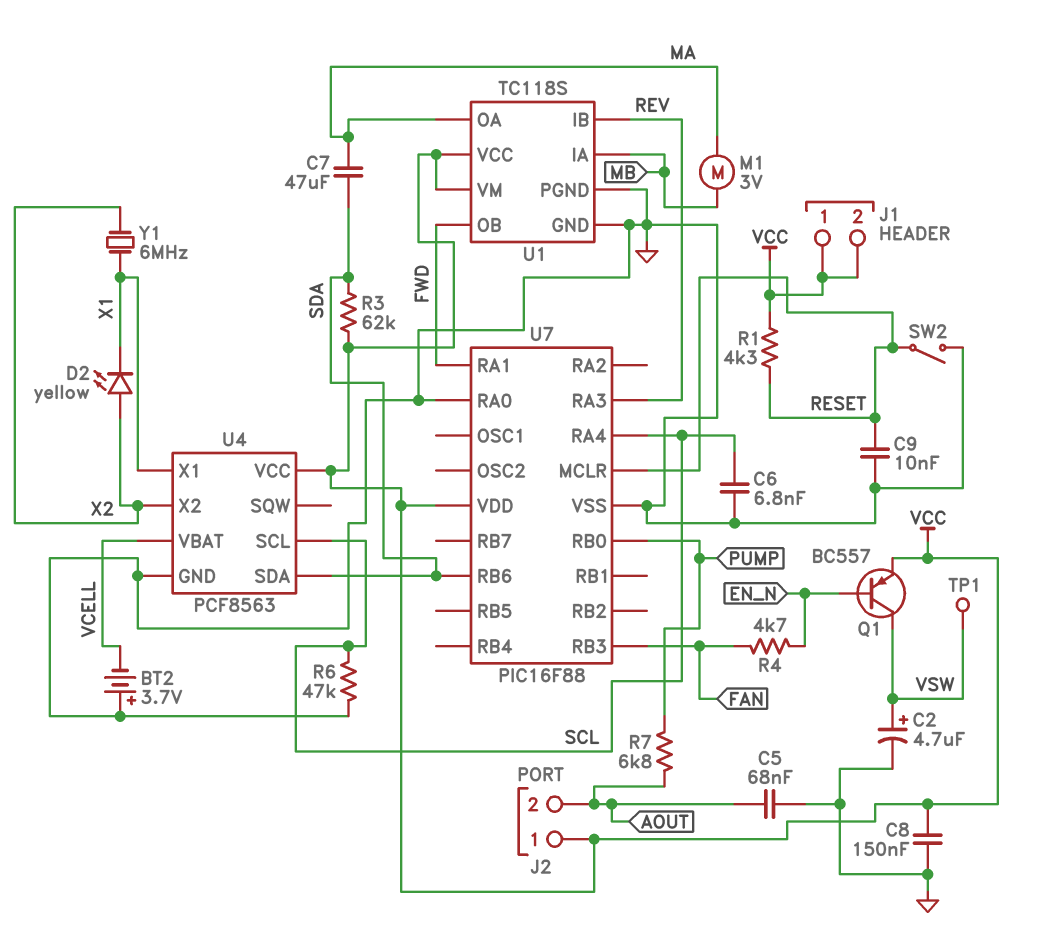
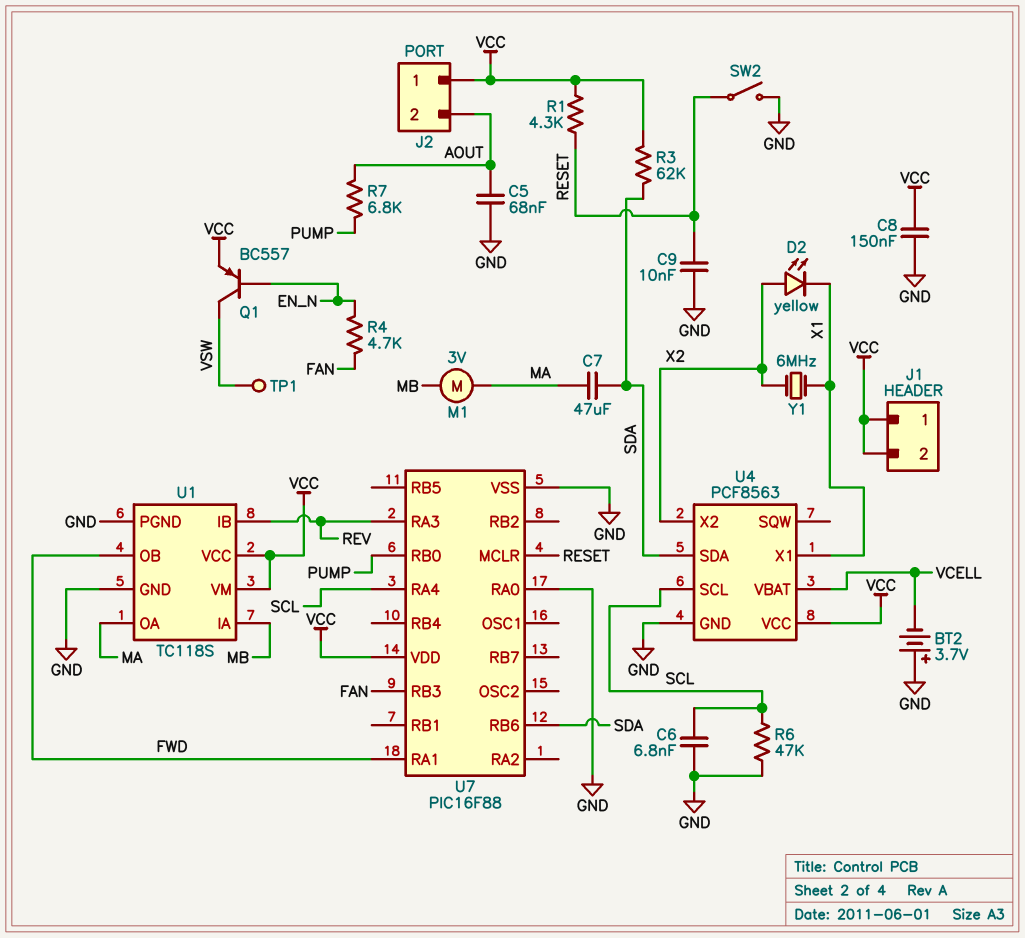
C2: 4.7uF (plus VSW, minus GND) -> none

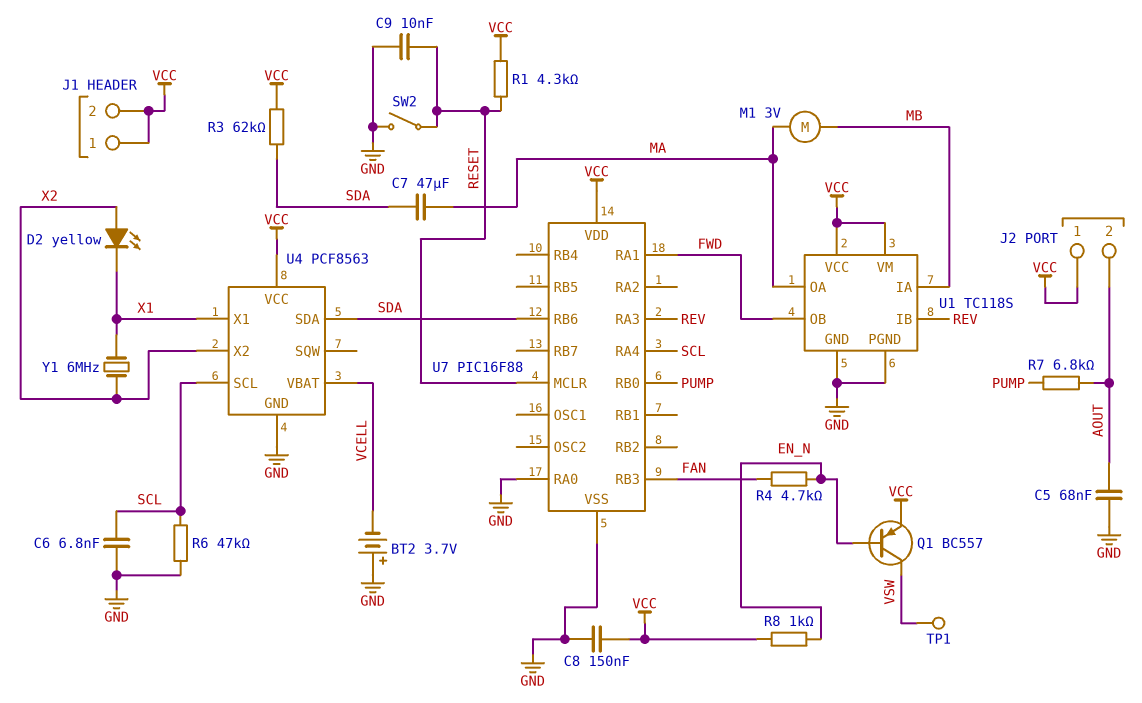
R8: none -> 1k (EN_N, VCC)

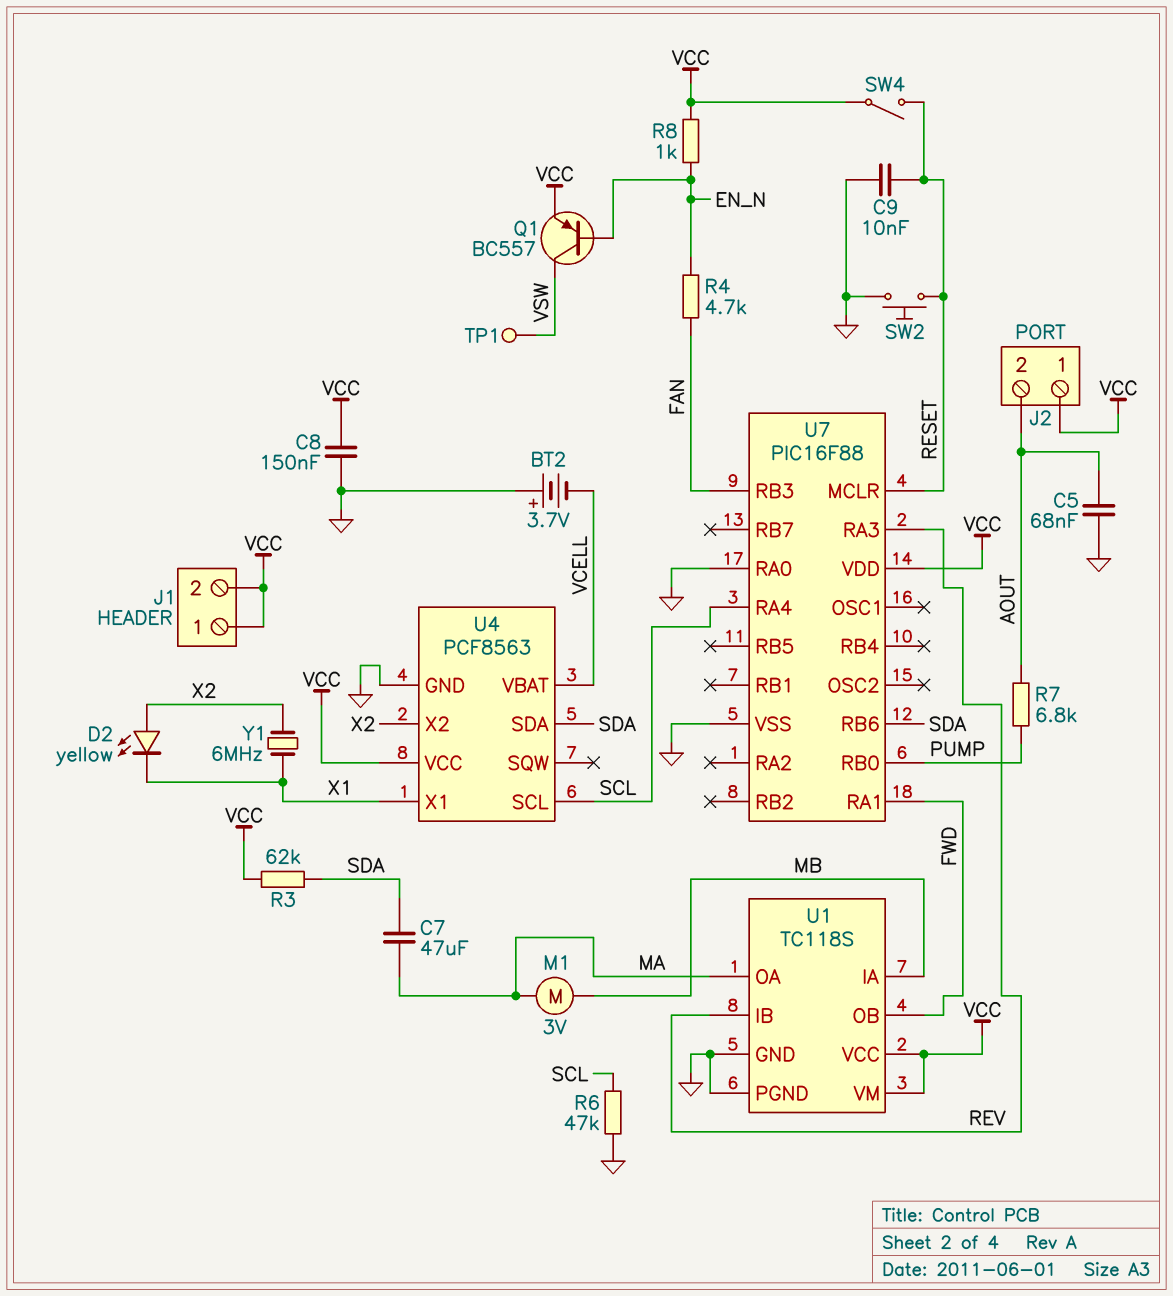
C6: 6.8nF (GND, SCL) -> none
R1: 4.3k (RESET, VCC) -> none
SW2: switch (GND, RESET) -> button (GND, RESET)
SW4: none -> switch (RESET, VCC)

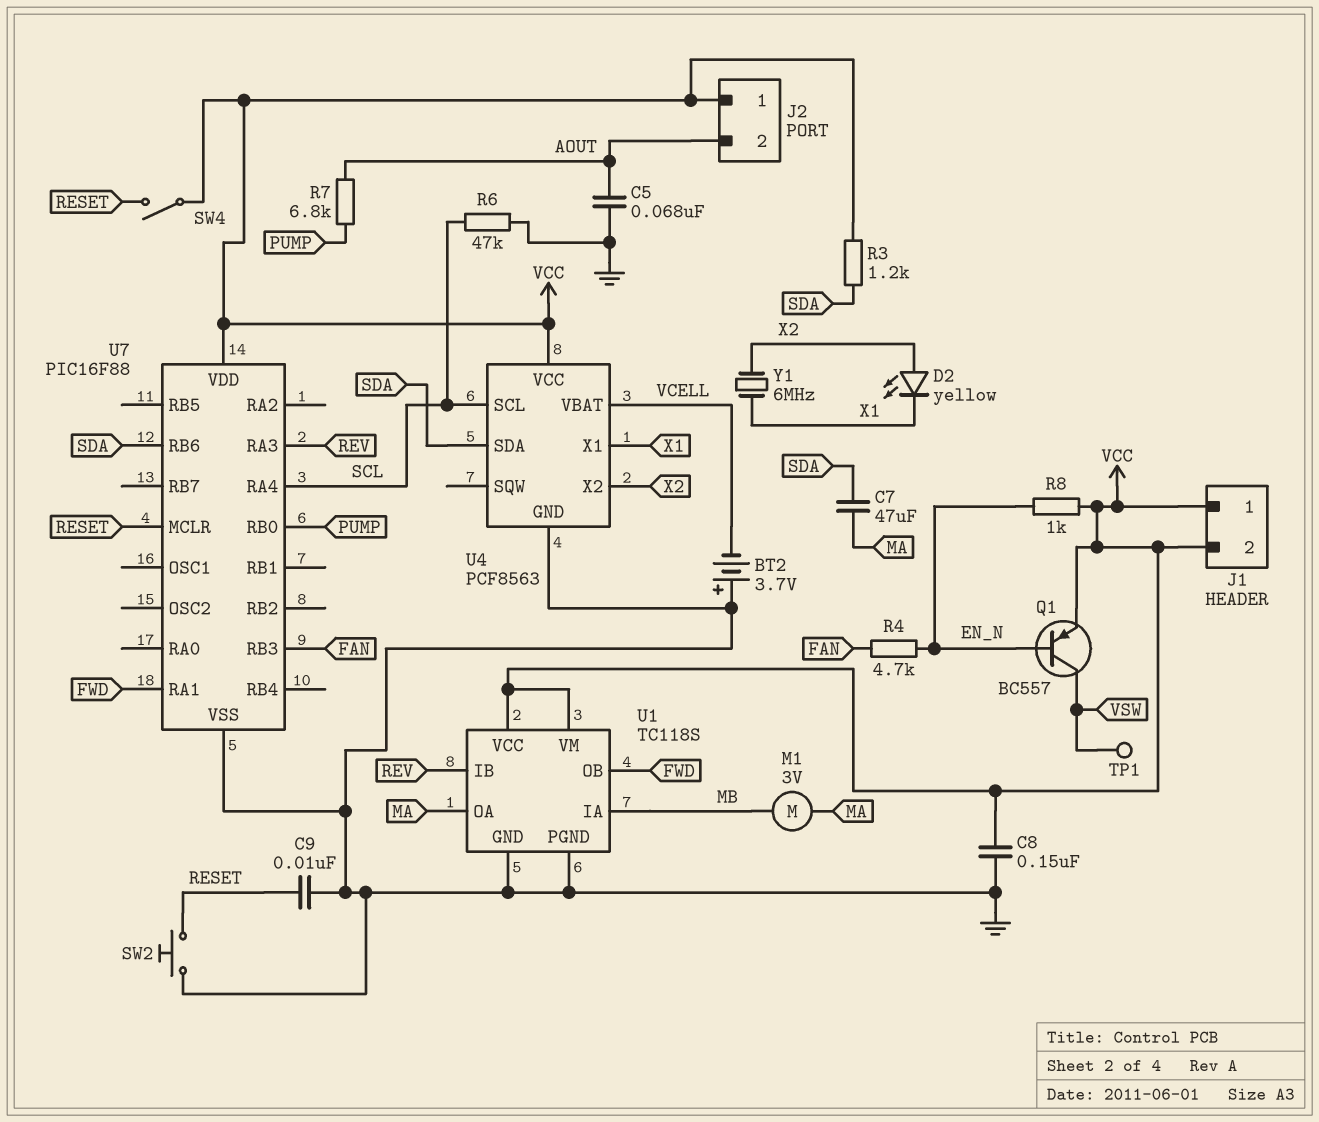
R3: 62k (SDA, VCC) -> 1.2k (SDA, VCC)
U7 pin RA0: GND -> none

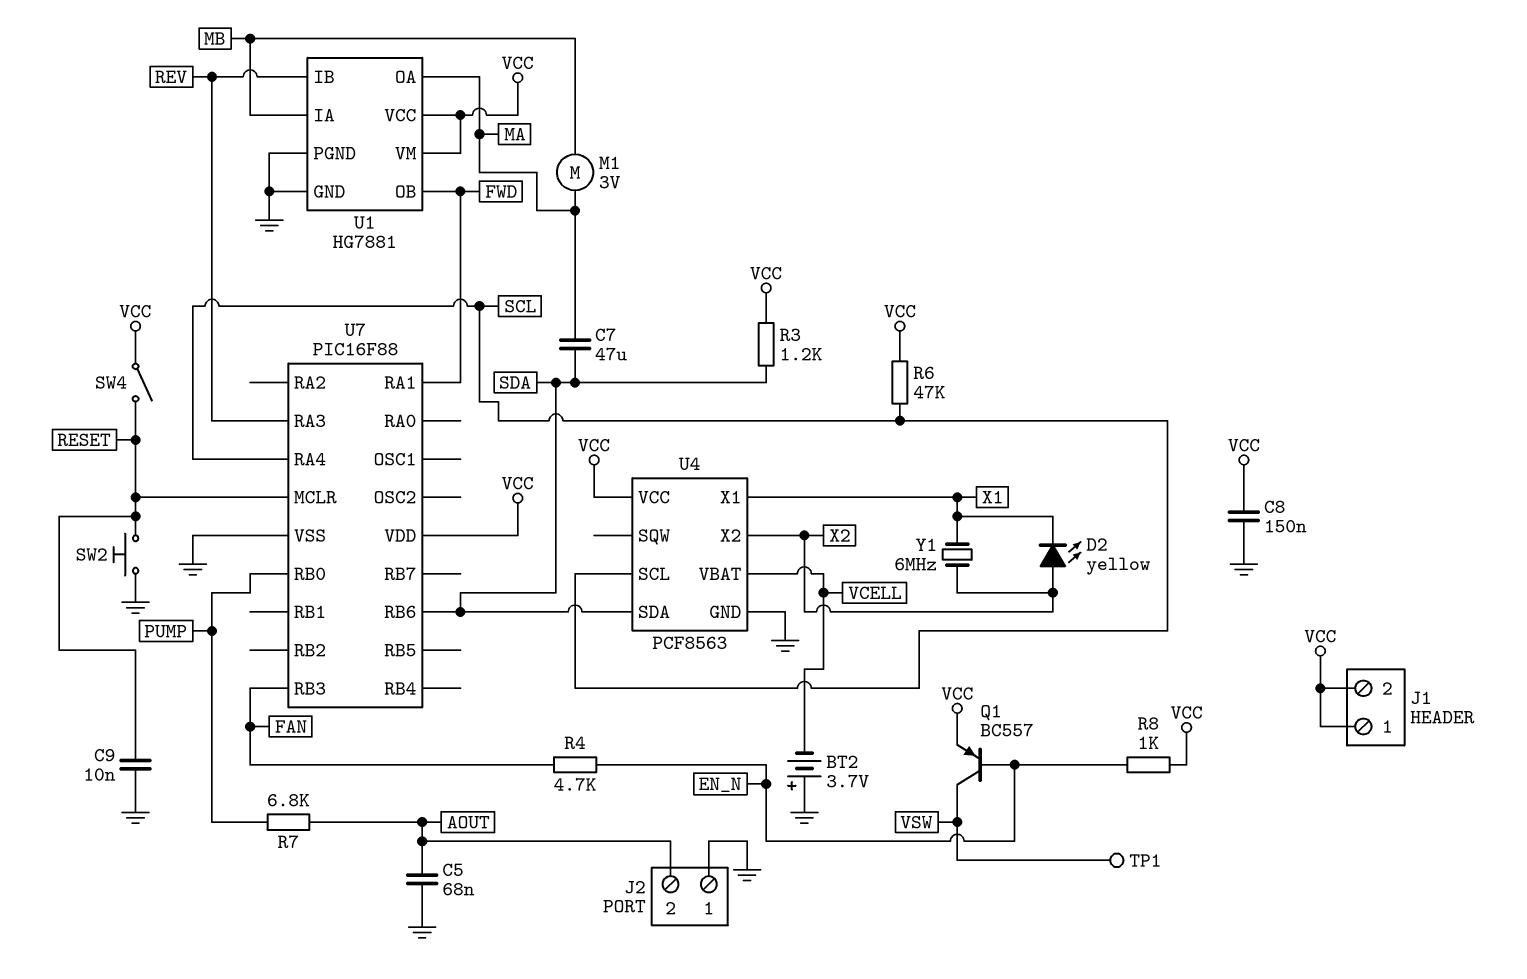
J2 pin 1: VCC -> GND
R6: 47k (GND, SCL) -> 47k (SCL, VCC)
U1: TC118S -> HG7881

